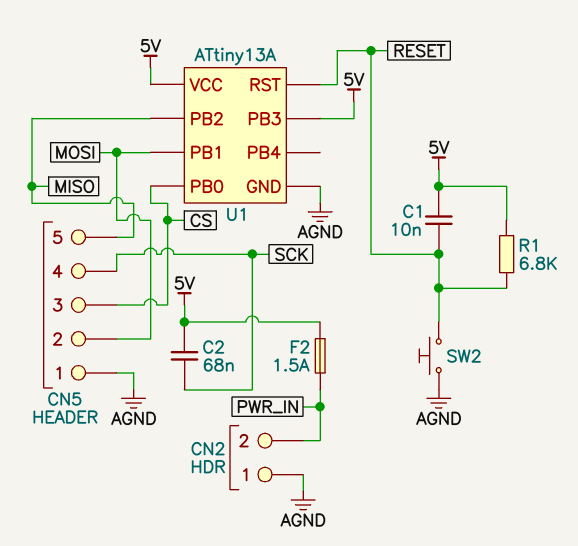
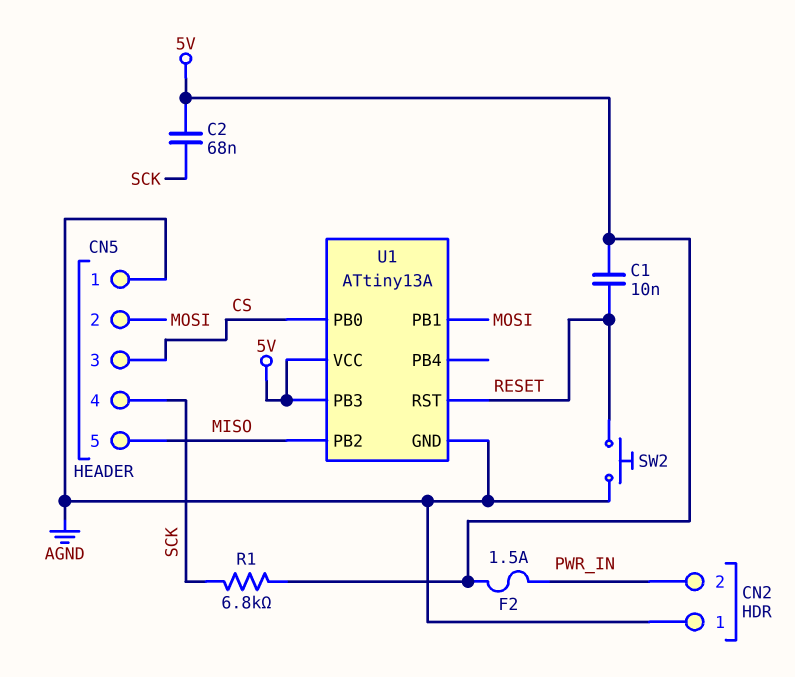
R1: 6.8k (5V, RESET) -> 6.8k (5V, SCK)

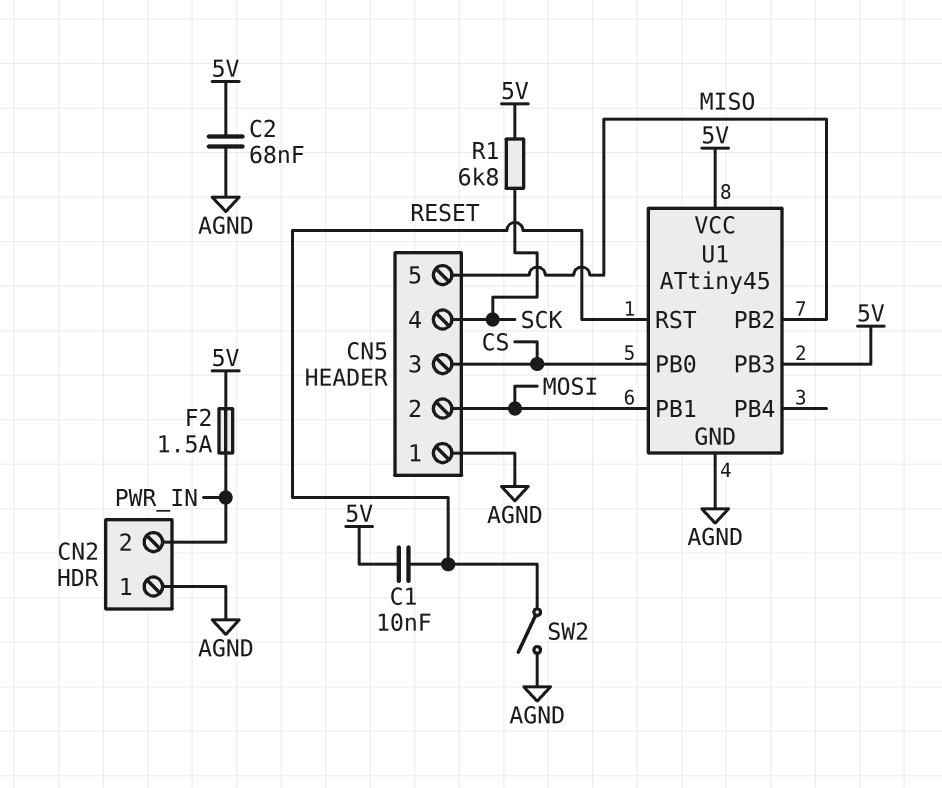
C2: 68nF (5V, SCK) -> 68nF (5V, AGND)
SW2: button (AGND, RESET) -> switch (AGND, RESET)
U1: ATtiny13A -> ATtiny45

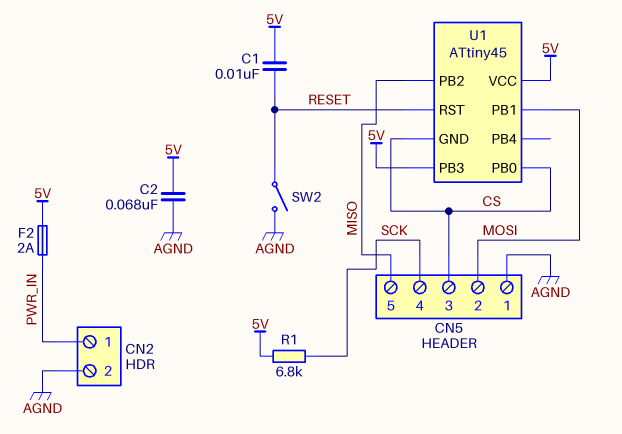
CN2 pin 1: AGND -> PWR_IN
CN2 pin 2: PWR_IN -> AGND
F2: 1.5A (5V, PWR_IN) -> 2A (5V, PWR_IN)
U1 pin GND: AGND -> CS

